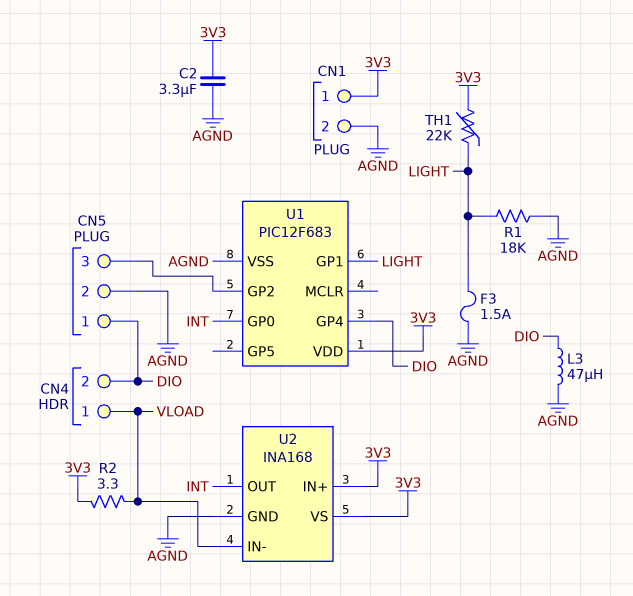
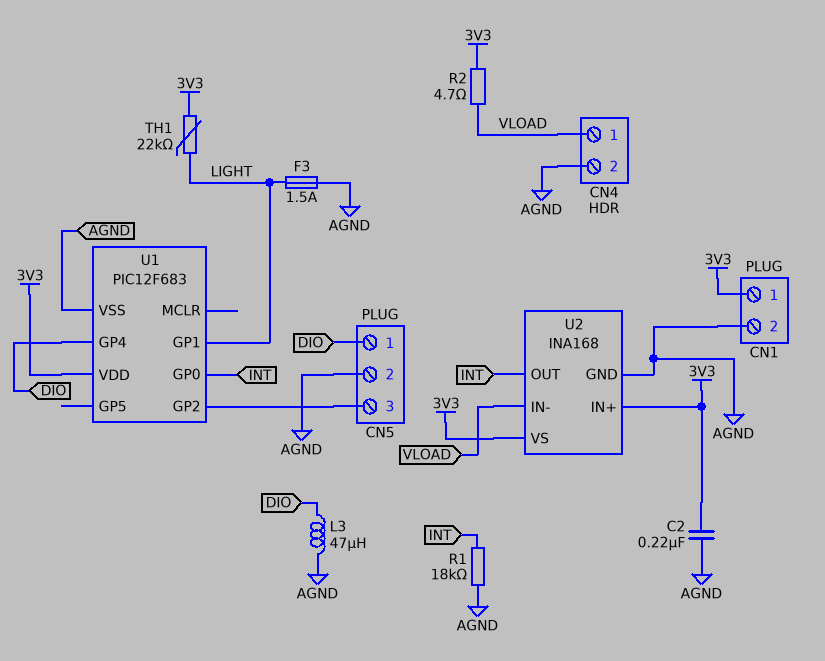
C2: 3.3uF (3V3, AGND) -> 220nF (3V3, AGND)
CN4 pin 2: DIO -> AGND
R1: 18k (AGND, LIGHT) -> 18k (AGND, INT)
R2: 3.3 (3V3, VLOAD) -> 4.7 (3V3, VLOAD)

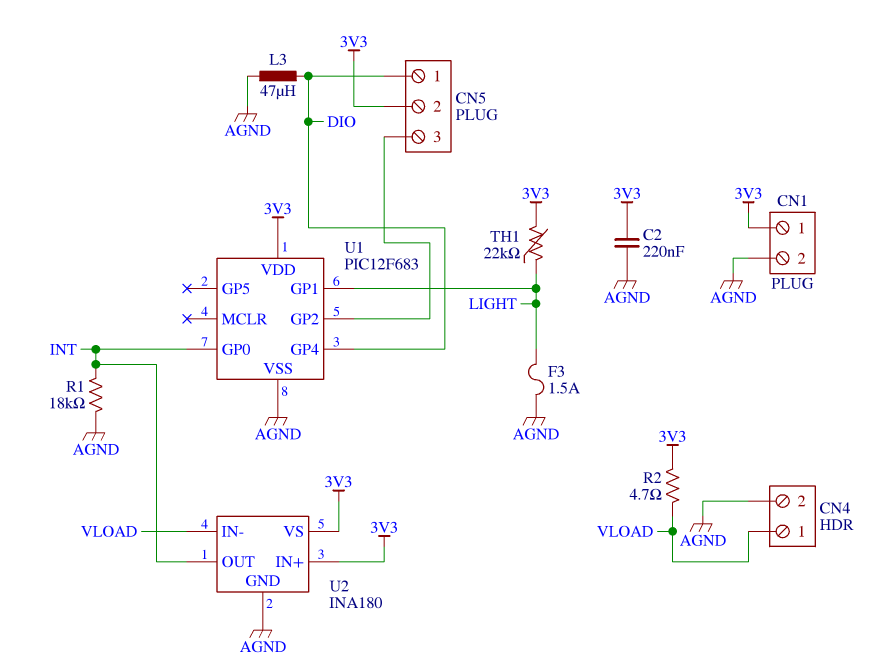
CN5 pin 2: AGND -> 3V3
U2: INA168 -> INA180

